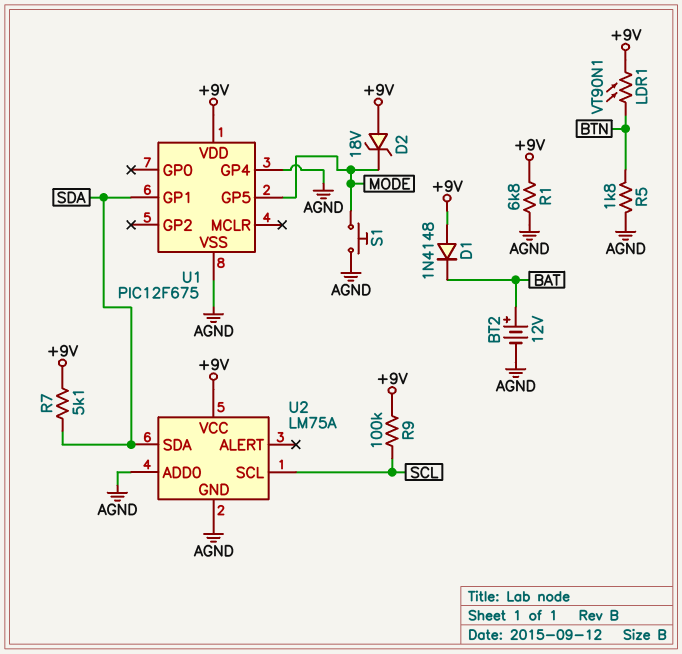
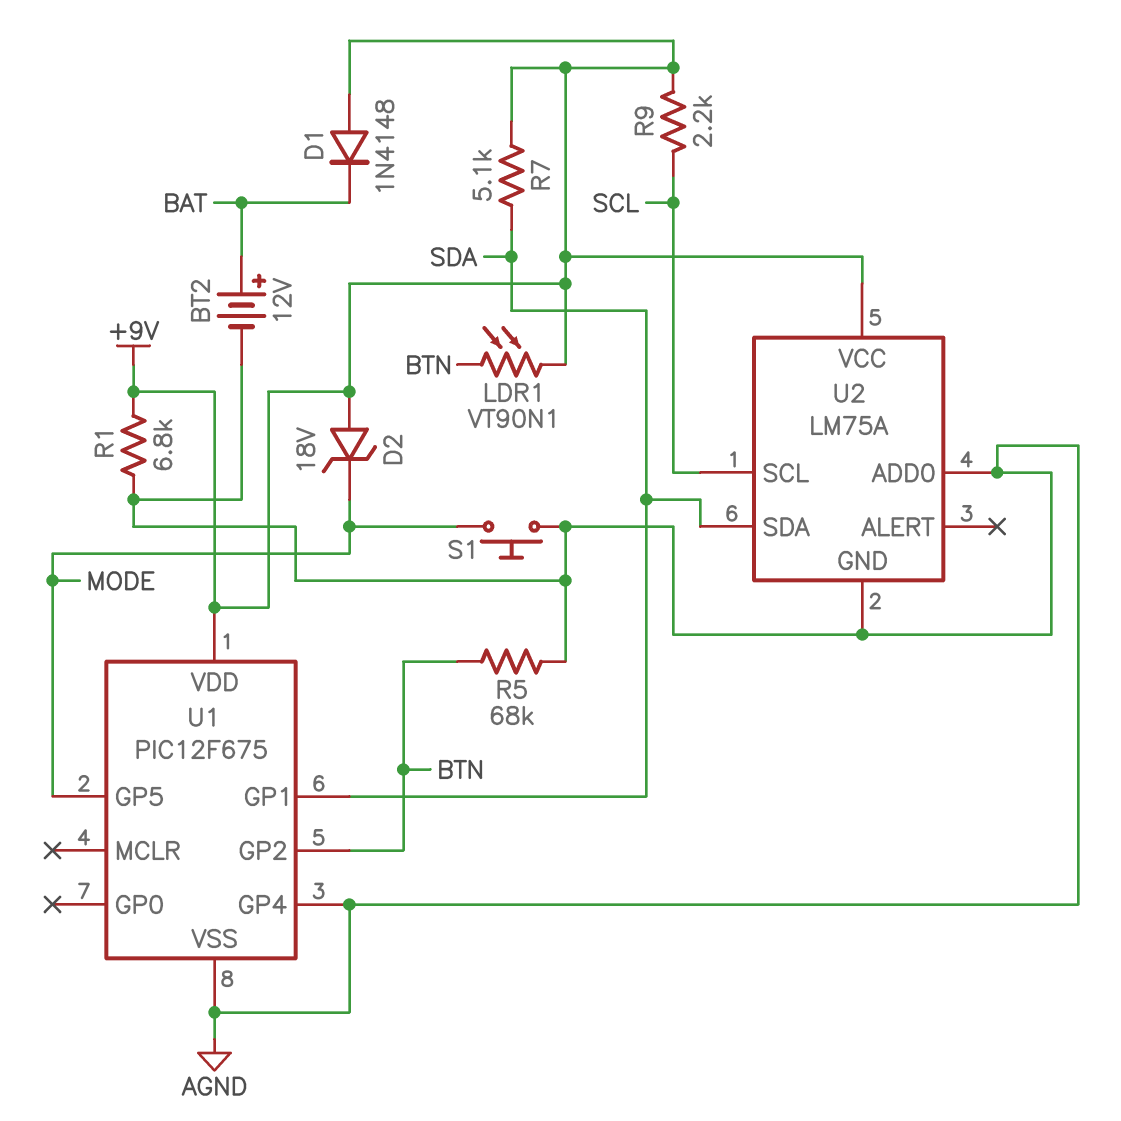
R5: 1.8k (AGND, BTN) -> 68k (AGND, BTN)
R9: 100k (+9V, SCL) -> 2.2k (+9V, SCL)
U1 pin GP2: none -> BTN

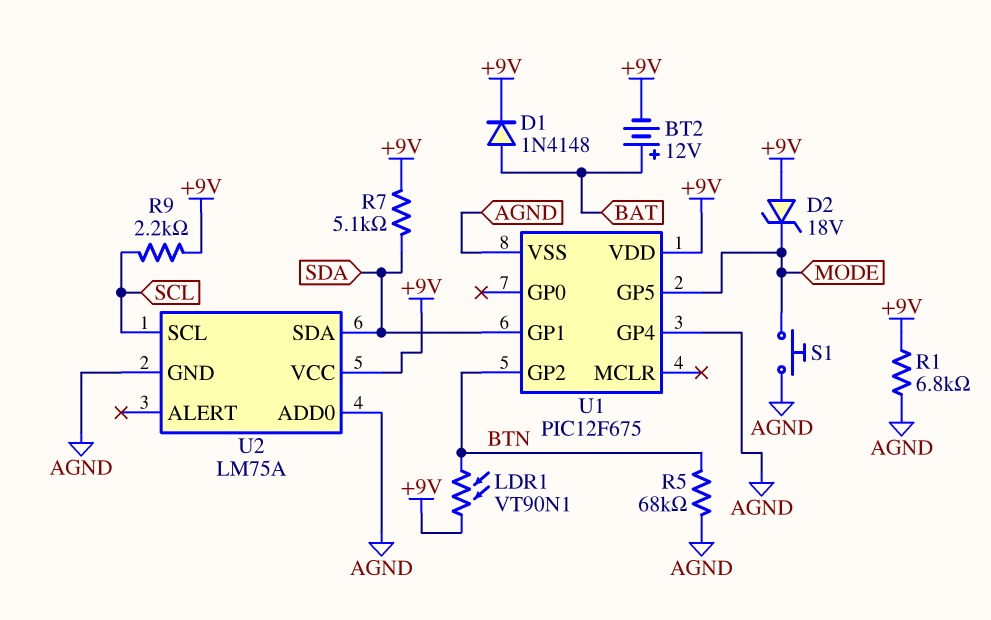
BT2: 12V (plus BAT, minus AGND) -> 12V (plus BAT, minus +9V)
D1: diode 1N4148 (A +9V, K BAT) -> diode 1N4148 (A BAT, K +9V)

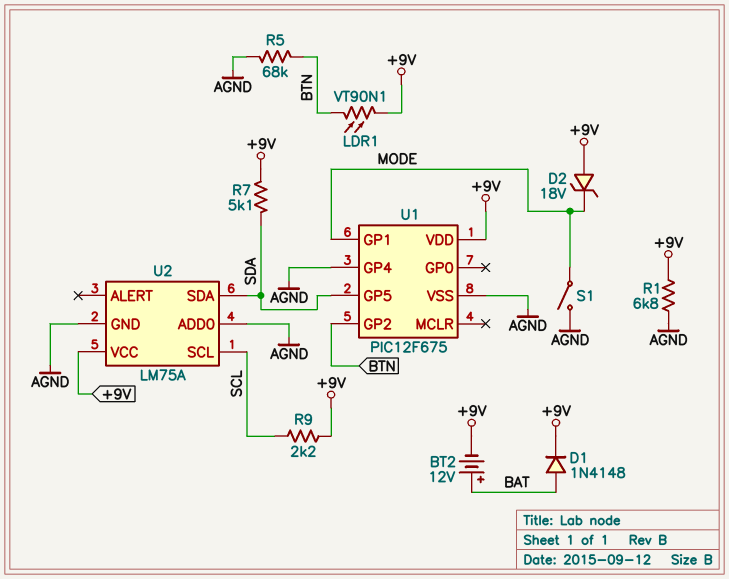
S1: button (AGND, MODE) -> switch (AGND, MODE)
U1 pin GP1: SDA -> MODE
U1 pin GP5: MODE -> SDA

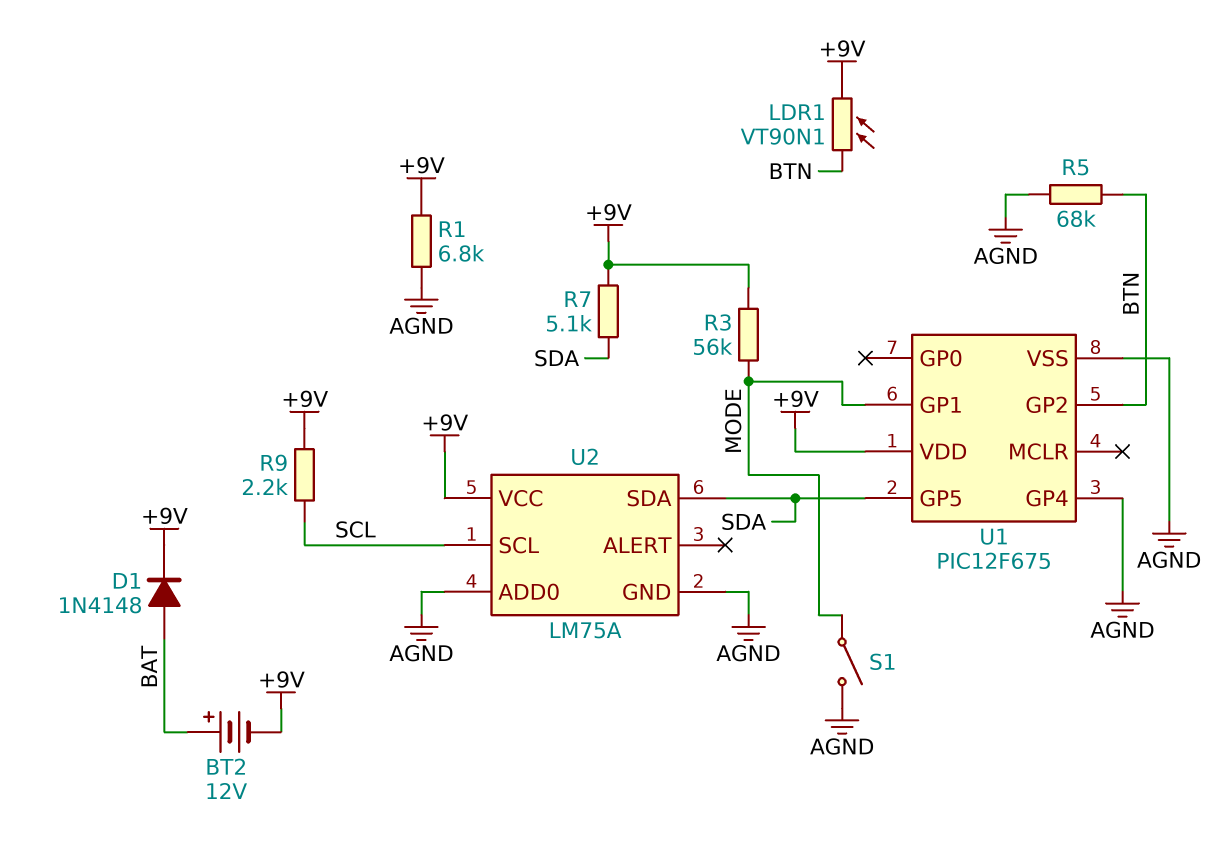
D2: zener 18V (A +9V, K MODE) -> none
R3: none -> 56k (+9V, MODE)

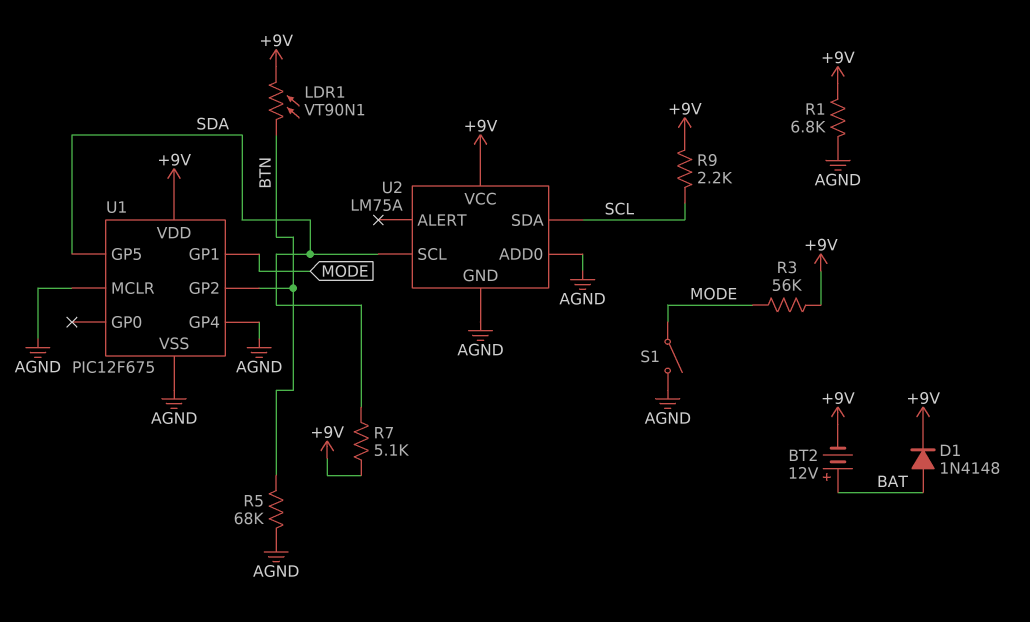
U1 pin MCLR: none -> AGND
U2 pin SCL: SCL -> SDA
U2 pin SDA: SDA -> SCL

